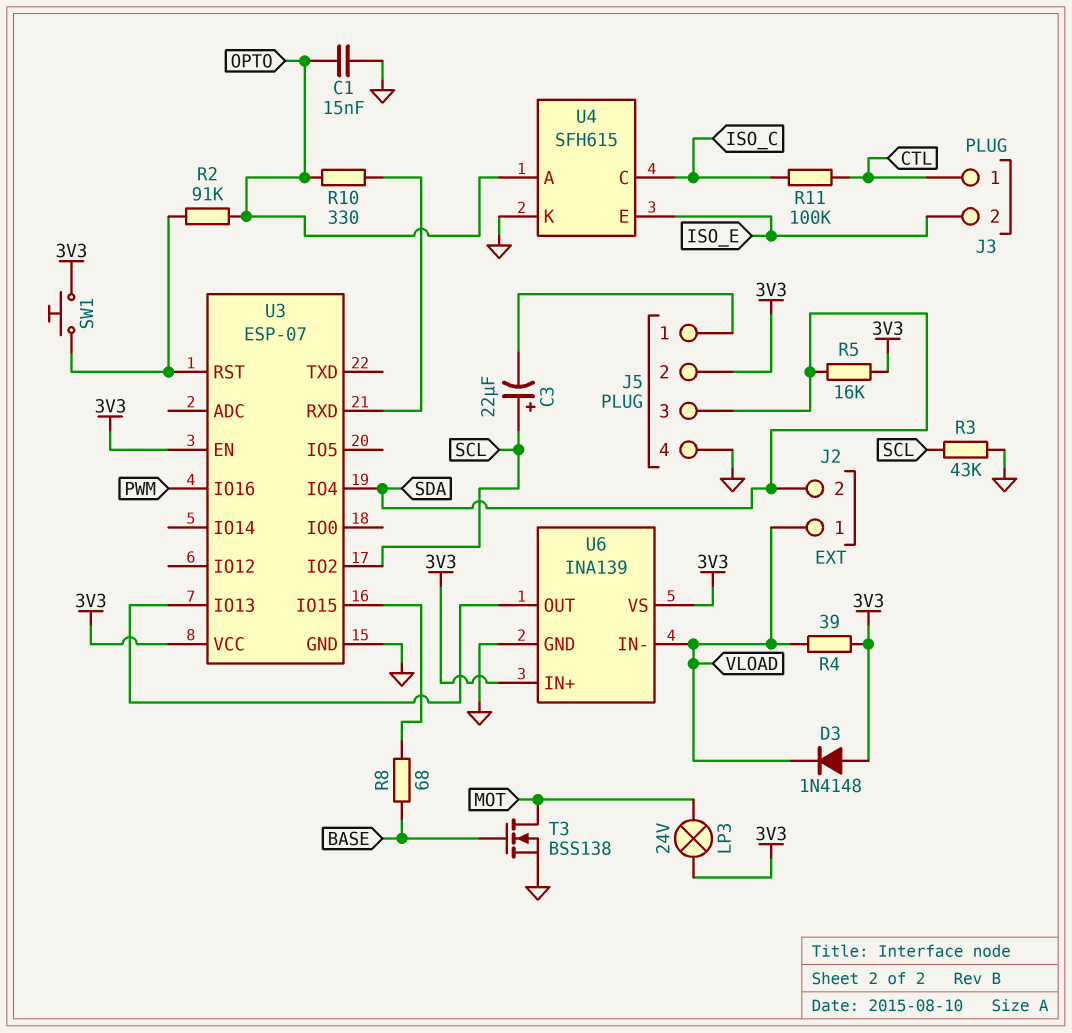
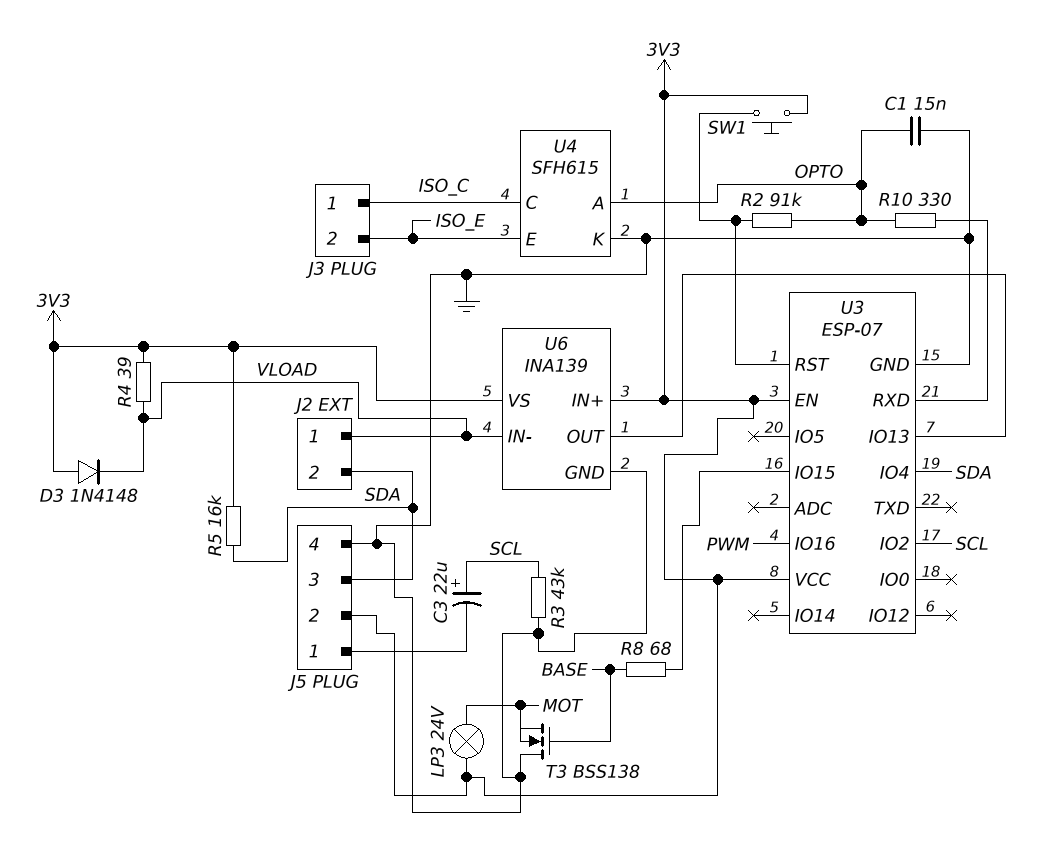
J3 pin 1: CTL -> ISO_C
R11: 100k (CTL, ISO_C) -> none
T3: NMOS BSS138 (G BASE, D MOT, S GND) -> NMOS BSS138 (G BASE, D GND, S MOT)

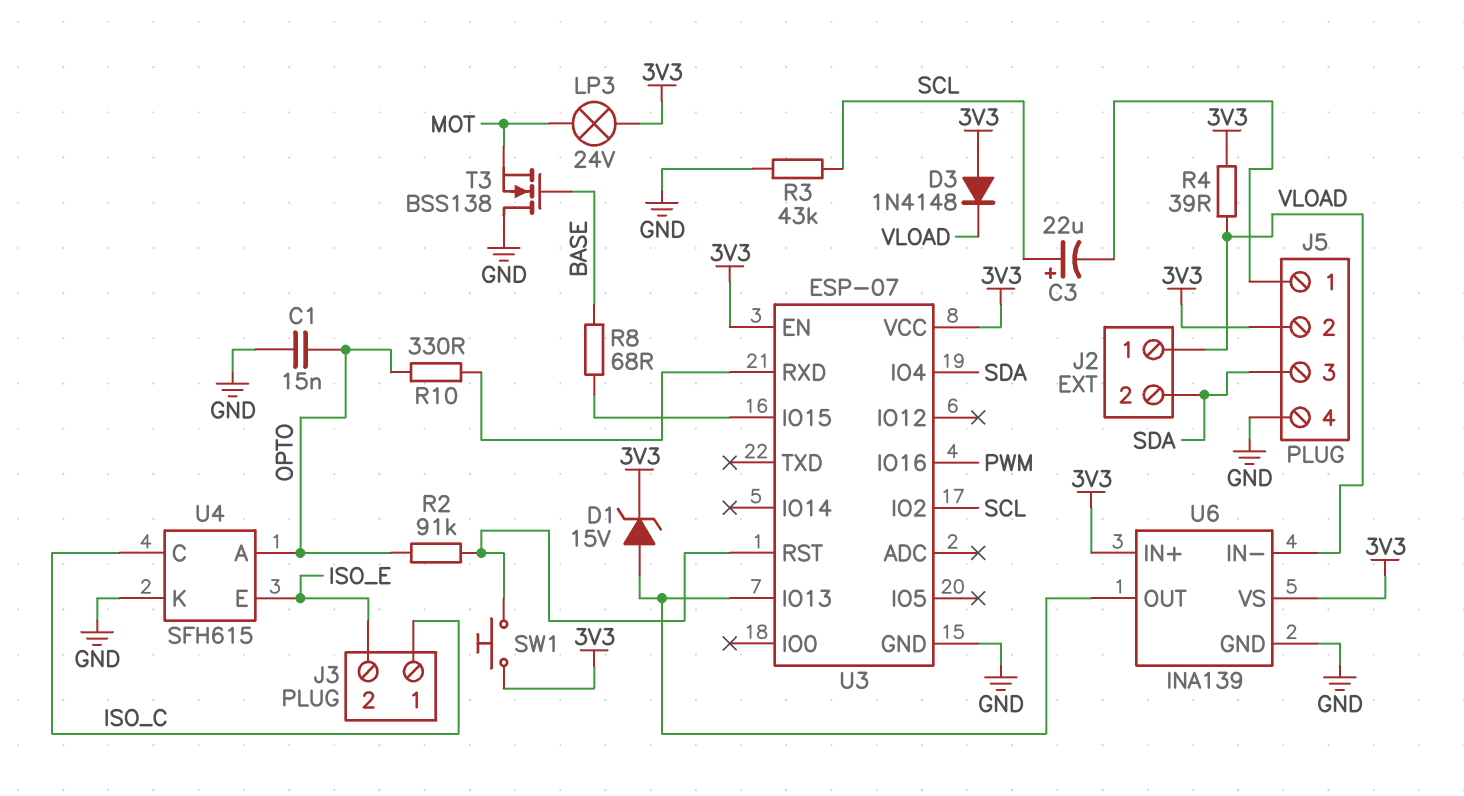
D1: none -> zener 15V (A U3/IO13, K 3V3)
R5: 16k (3V3, SDA) -> none

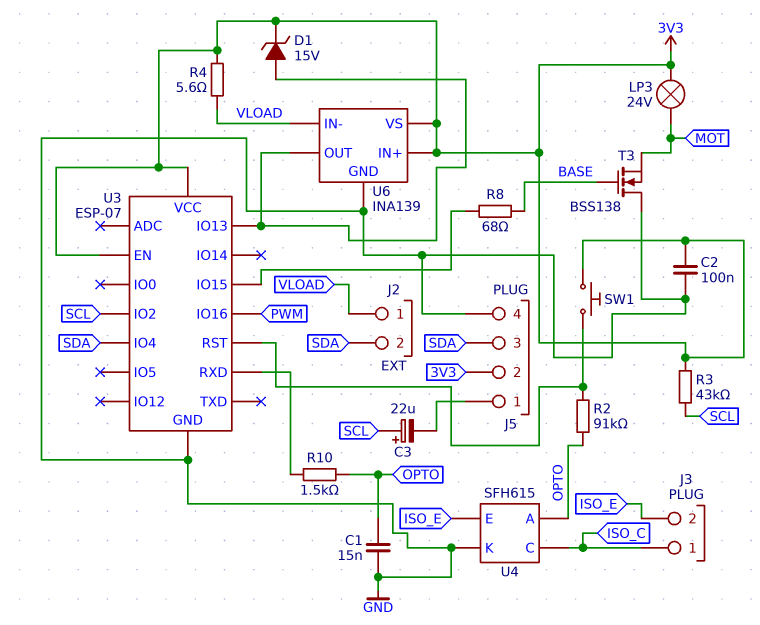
C2: none -> 100nF (3V3, GND)
D3: diode 1N4148 (A 3V3, K VLOAD) -> none
R3: 43k (GND, SCL) -> 43k (3V3, SCL)
R4: 39 (3V3, VLOAD) -> 5.6 (3V3, VLOAD)
R10: 330 (OPTO, U3/RXD) -> 1.5k (OPTO, U3/RXD)

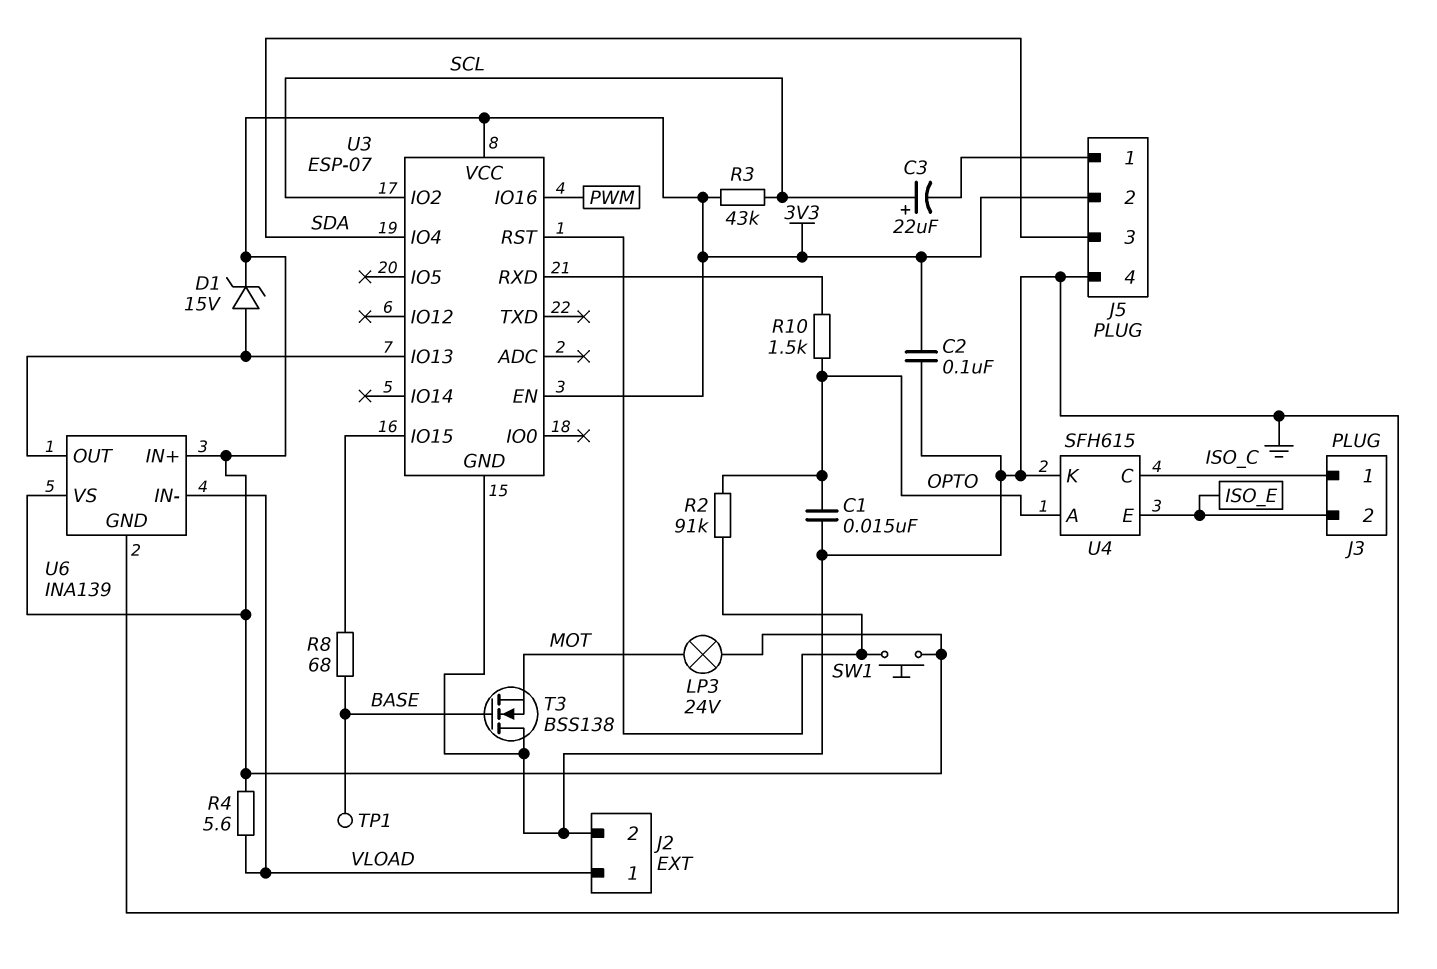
J2 pin 2: SDA -> GND
TP1: none -> test point (BASE)

